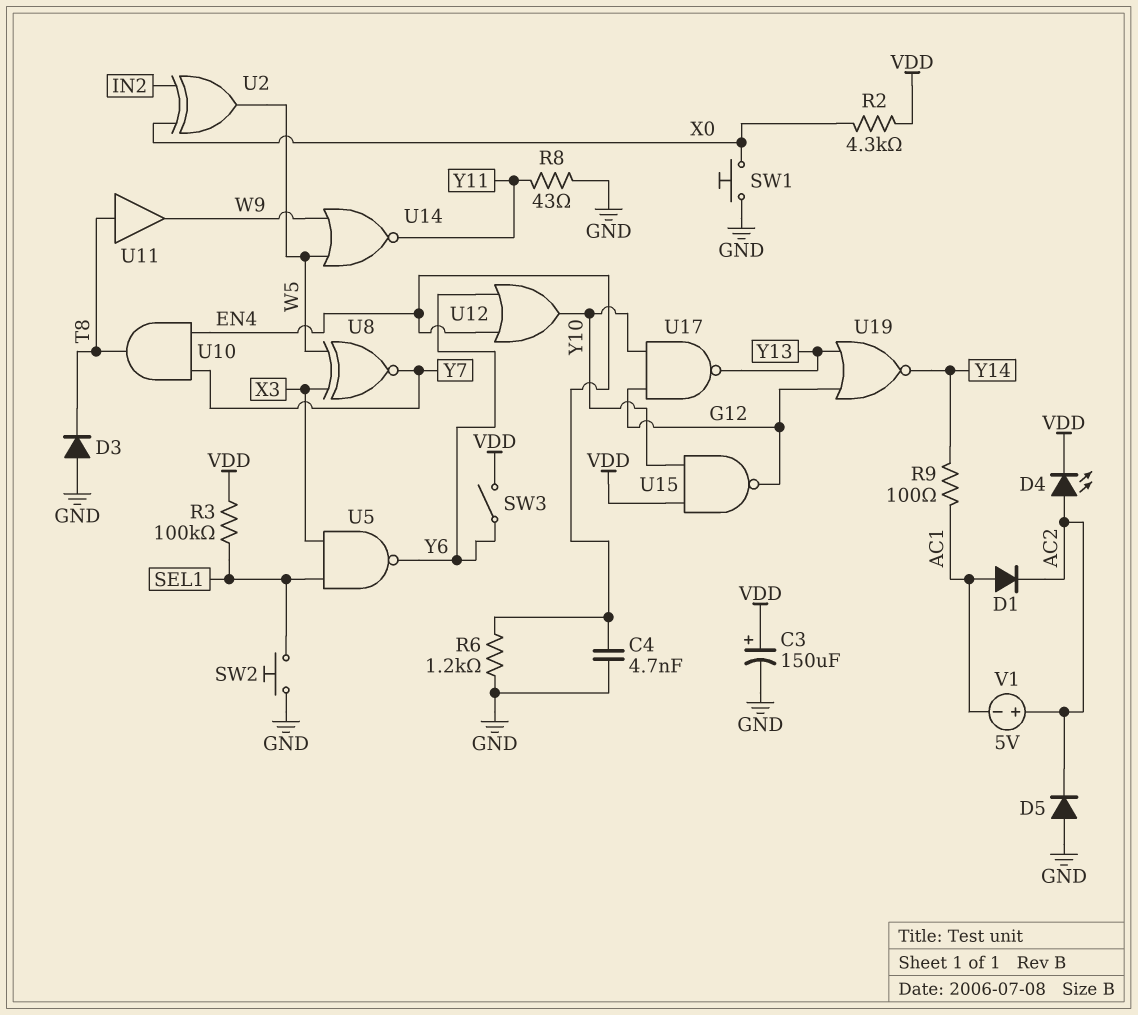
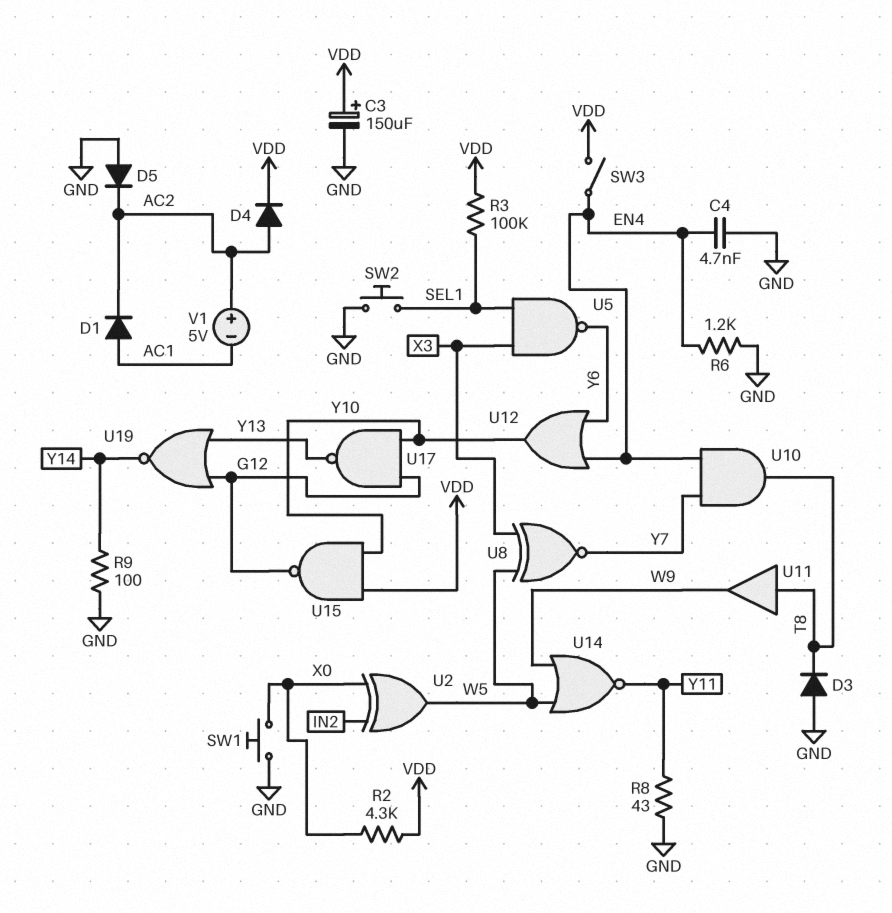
D4: LED (A AC2, K VDD) -> diode (A AC2, K VDD)
R9: 100 (AC1, Y14) -> 100 (GND, Y14)
SW3: switch (VDD, Y6) -> switch (EN4, VDD)

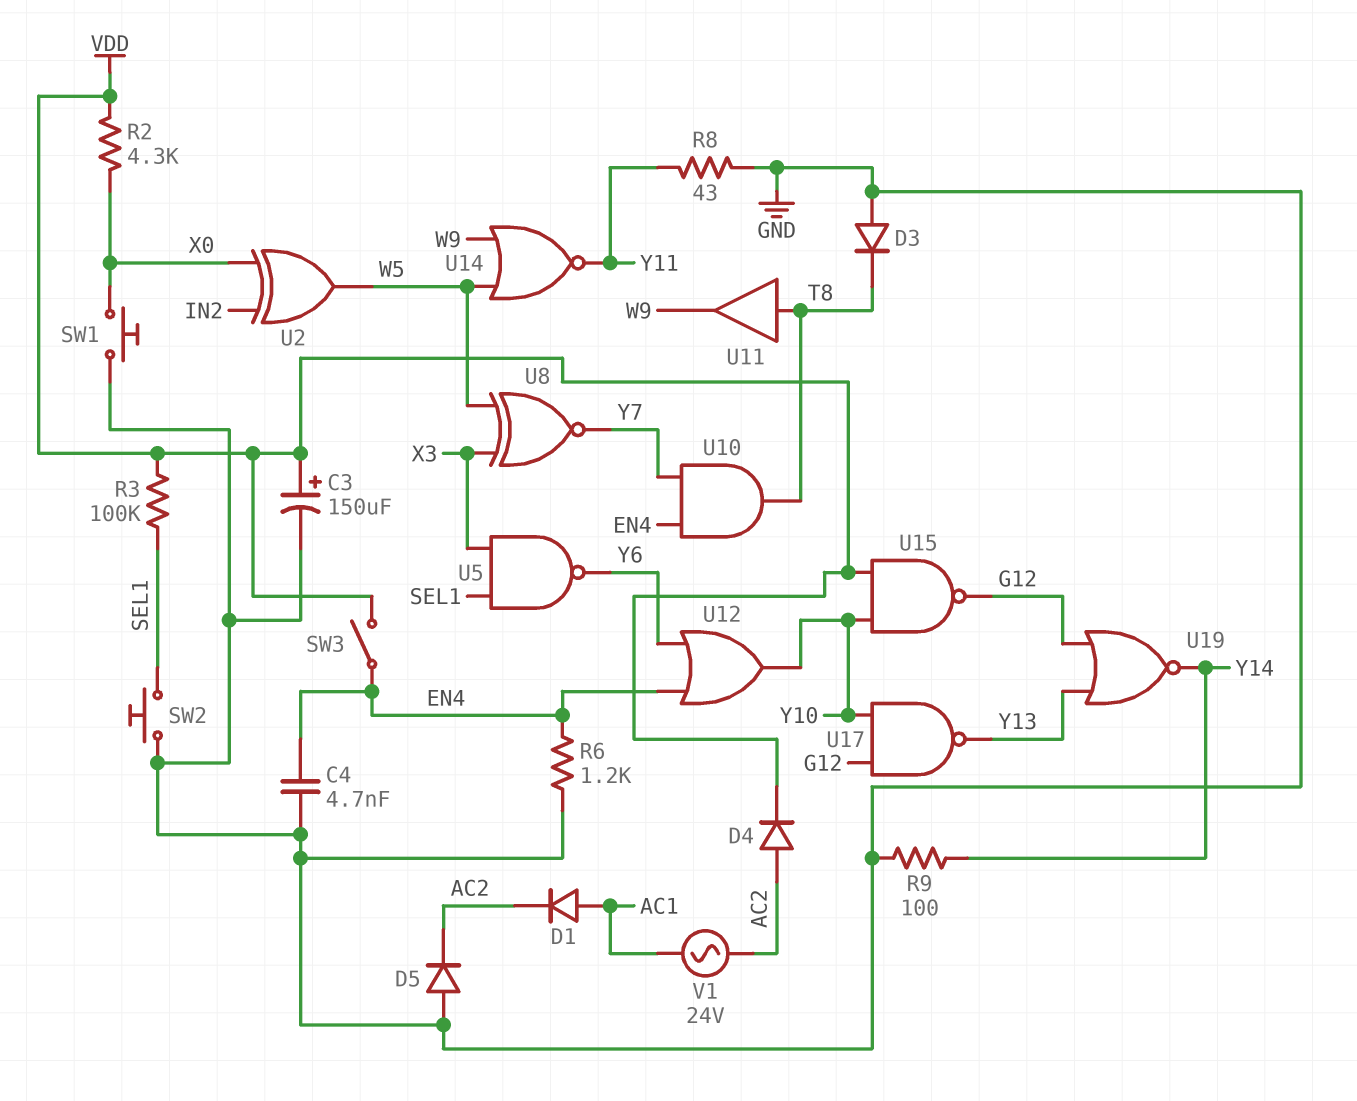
V1: 5V (plus AC2, minus AC1) -> AC 24V (AC1, AC2)

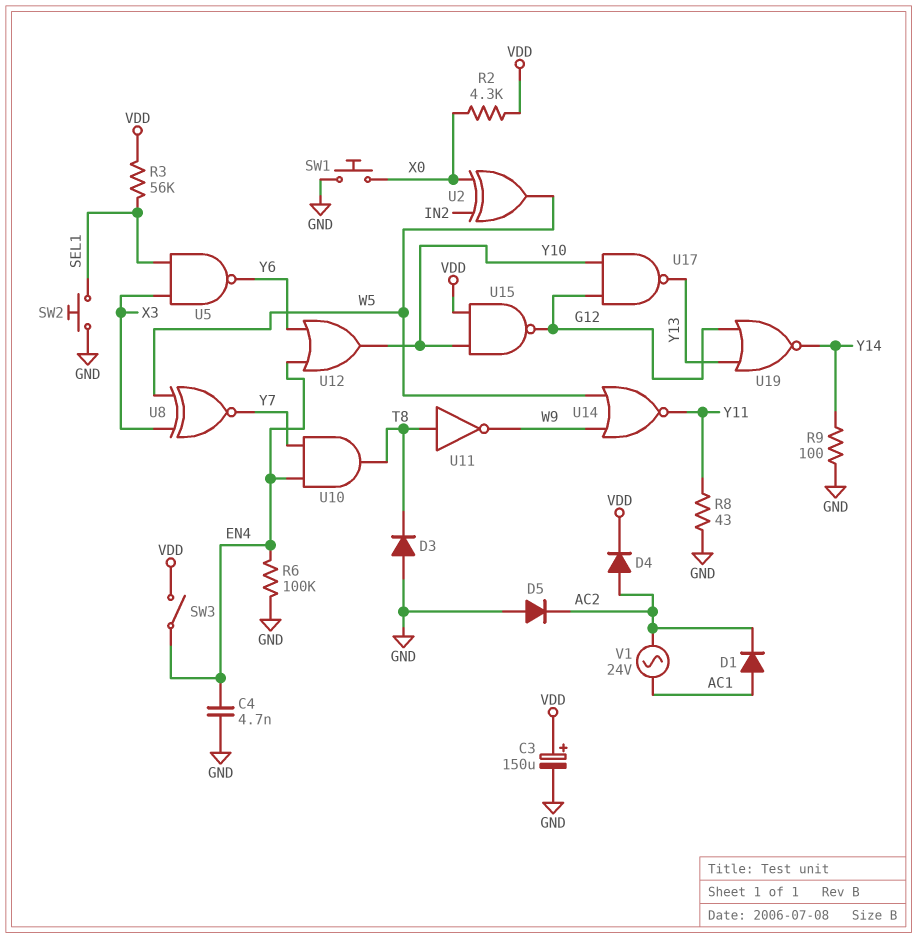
R3: 100k (SEL1, VDD) -> 56k (SEL1, VDD)
R6: 1.2k (EN4, GND) -> 100k (EN4, GND)
U11: buffer (in T8, out W9) -> NOT (in T8, out W9)

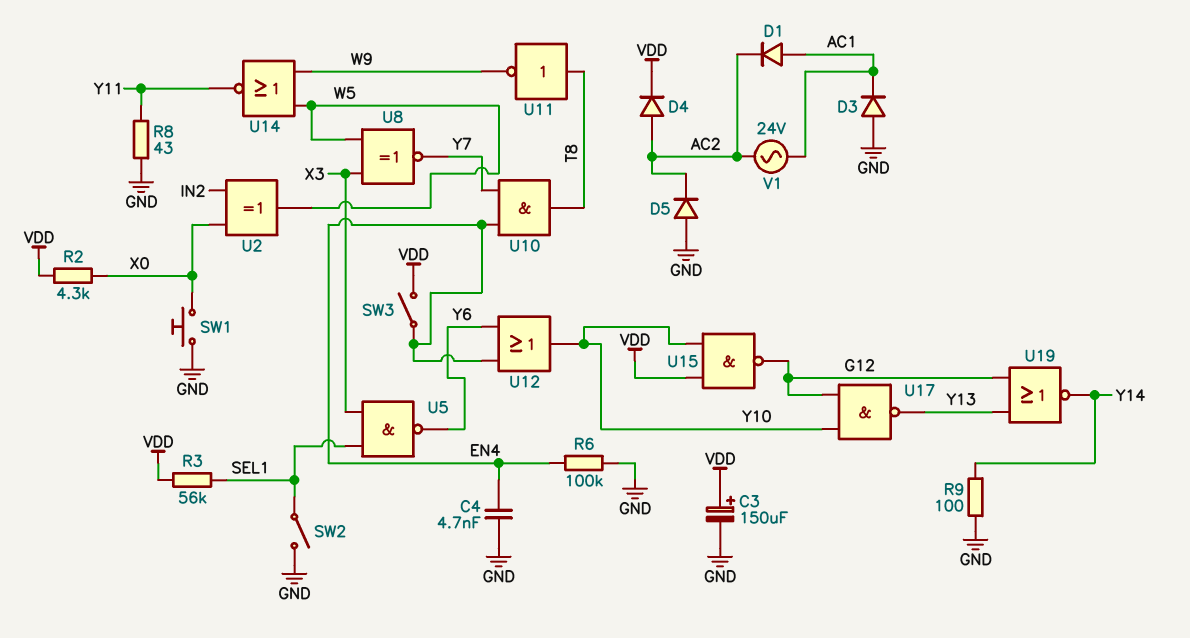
D3: diode (A GND, K T8) -> diode (A GND, K AC1)
SW2: button (GND, SEL1) -> switch (GND, SEL1)

